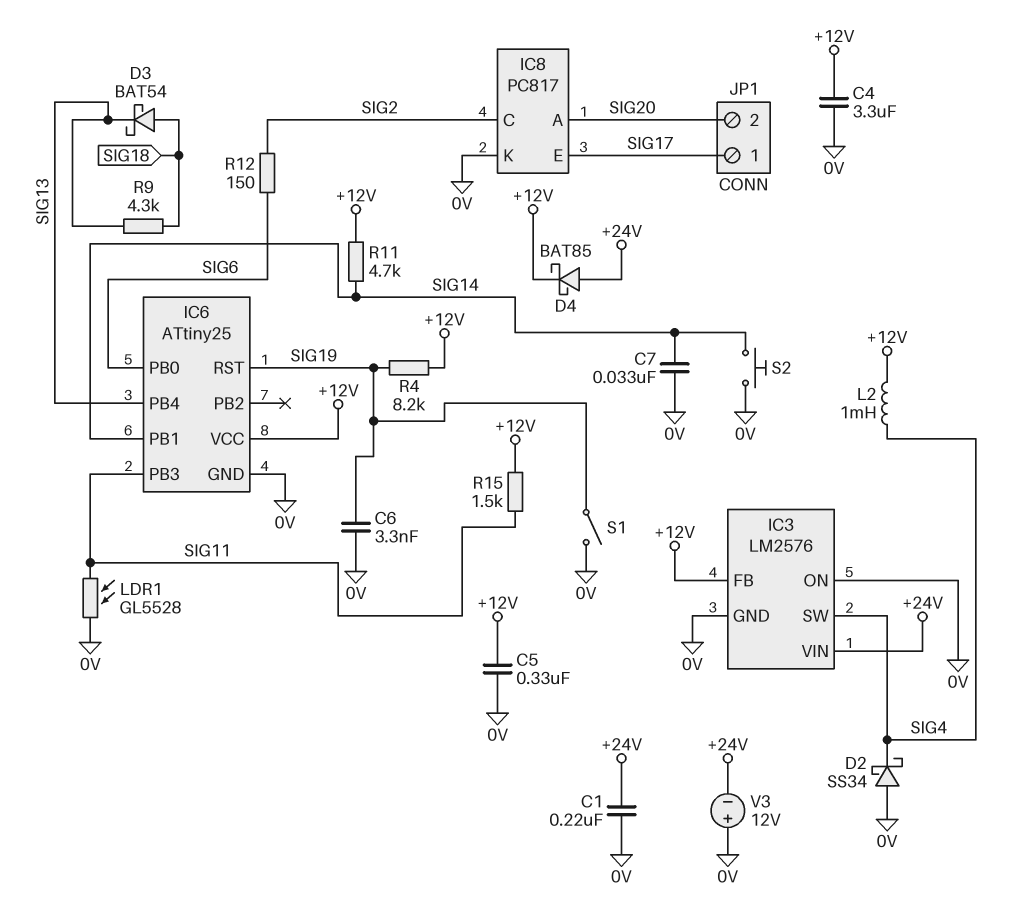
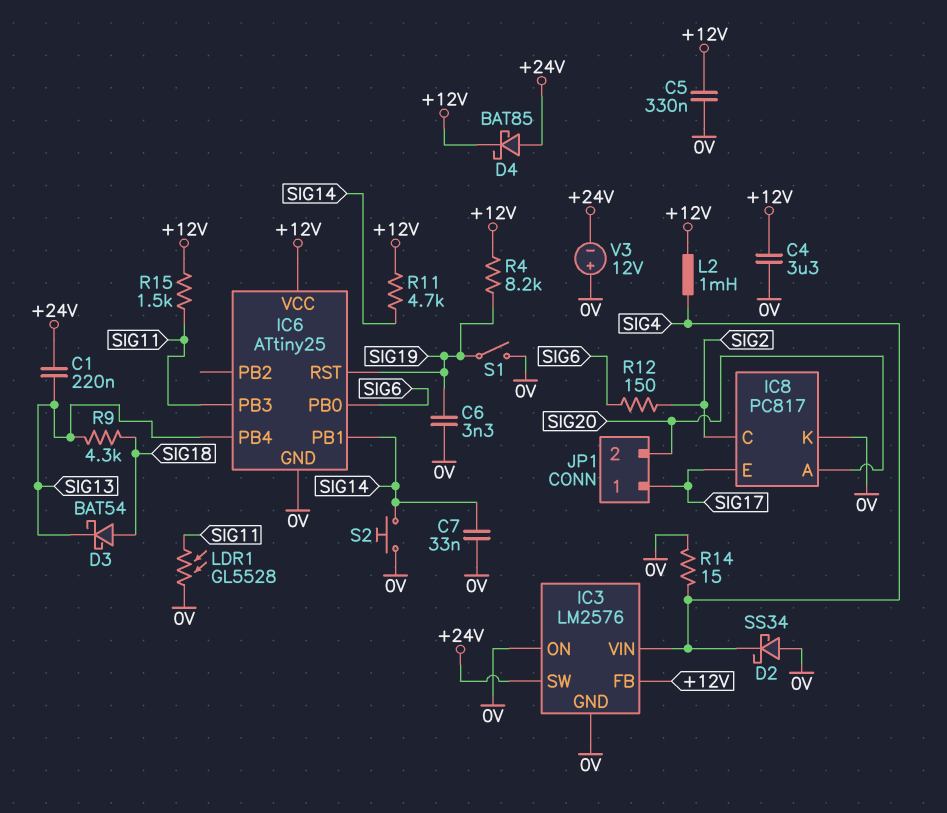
C1: 220nF (+24V, 0V) -> 220nF (+24V, SIG13)
IC3 pin SW: SIG4 -> +24V
IC3 pin VIN: +24V -> SIG4
R14: none -> 15 (0V, SIG4)

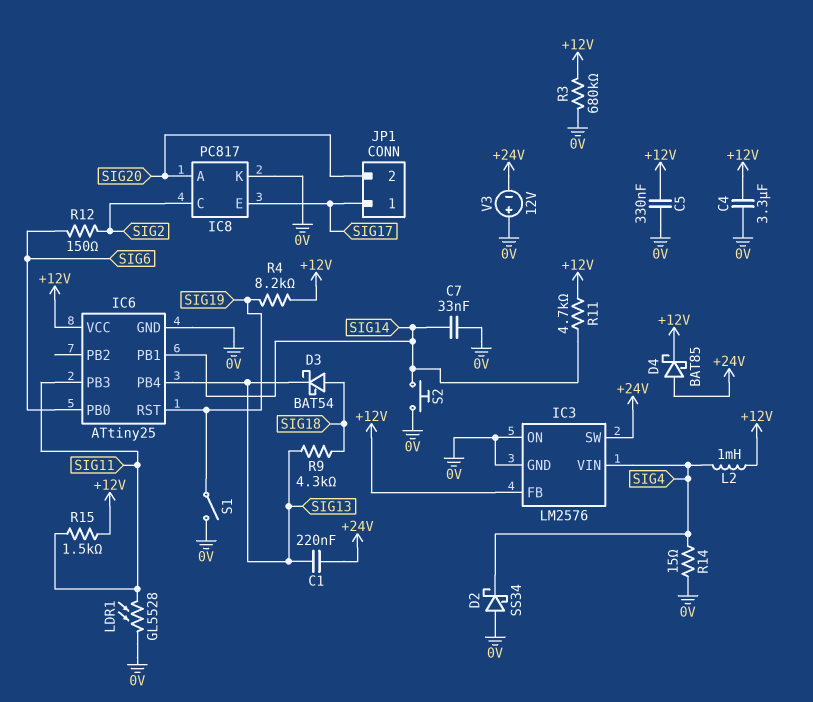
C6: 3.3nF (0V, SIG19) -> none
R3: none -> 680k (+12V, 0V)

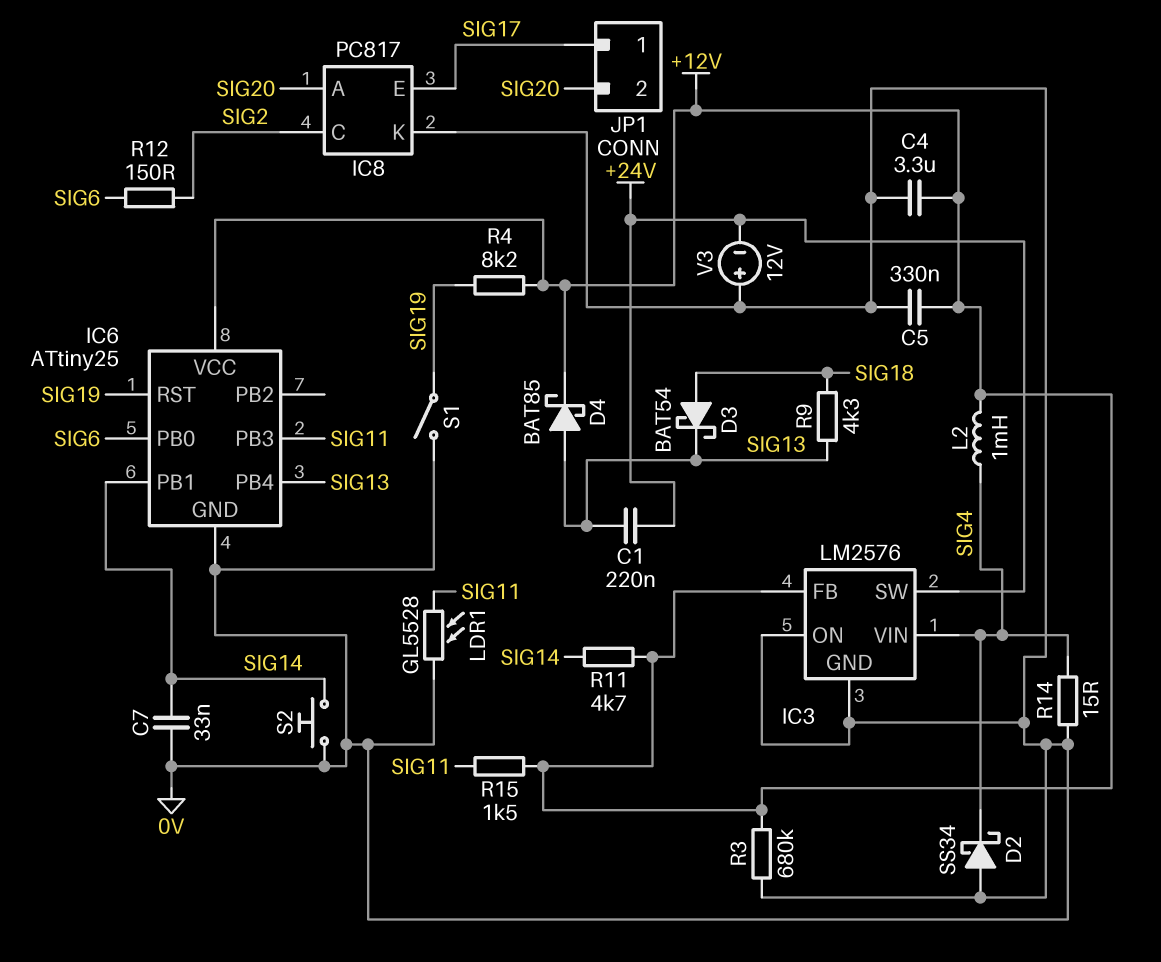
D4: schottky BAT85 (A +24V, K +12V) -> schottky BAT85 (A SIG13, K +12V)

